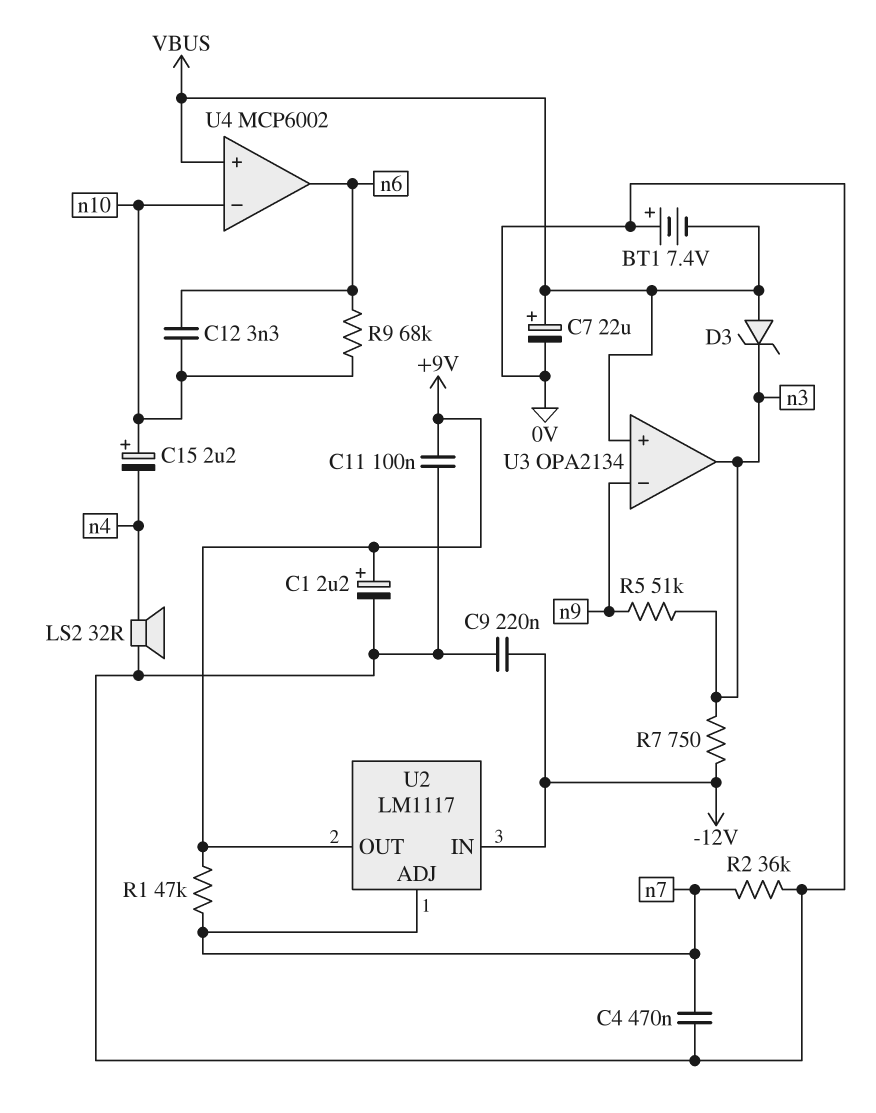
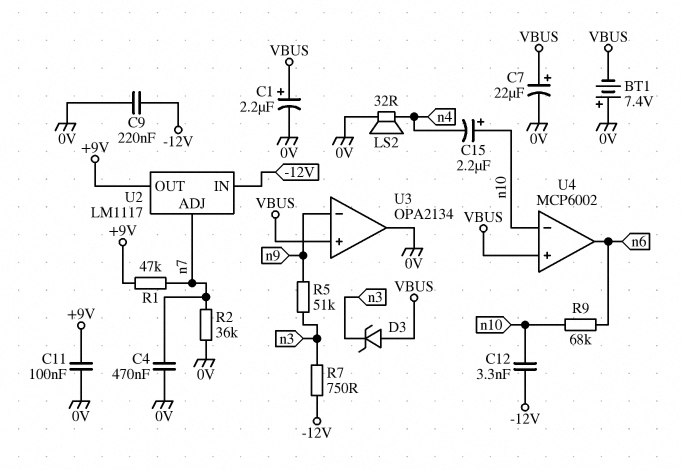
C1: 2.2uF (plus +9V, minus 0V) -> 2.2uF (plus VBUS, minus 0V)
C12: 3.3nF (n6, n10) -> 3.3nF (-12V, n10)
U3 pin out: n3 -> 0V

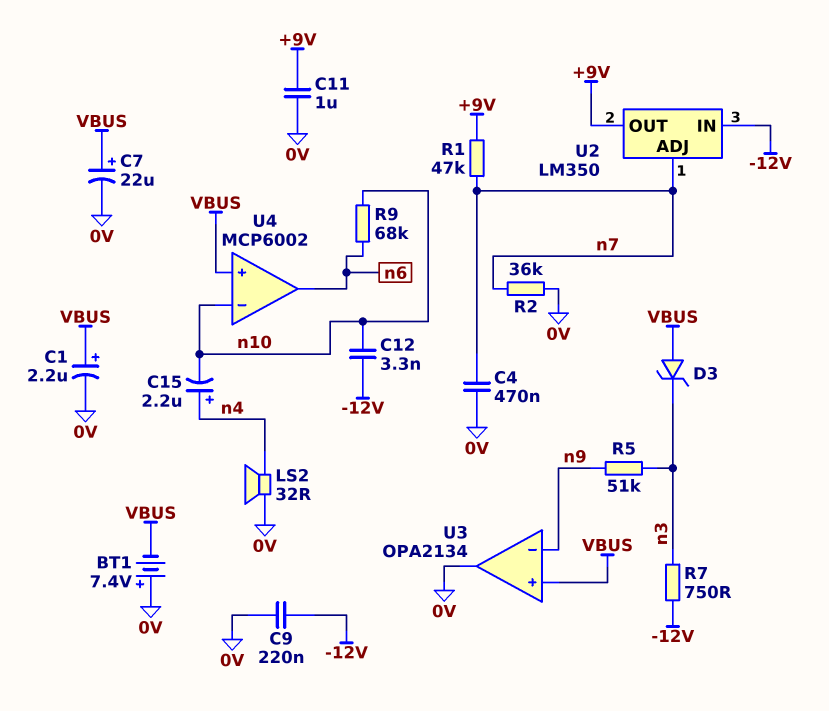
C11: 100nF (+9V, 0V) -> 1uF (+9V, 0V)
C15: 2.2uF (plus n10, minus n4) -> 2.2uF (plus n4, minus n10)
U2: LM1117 -> LM350

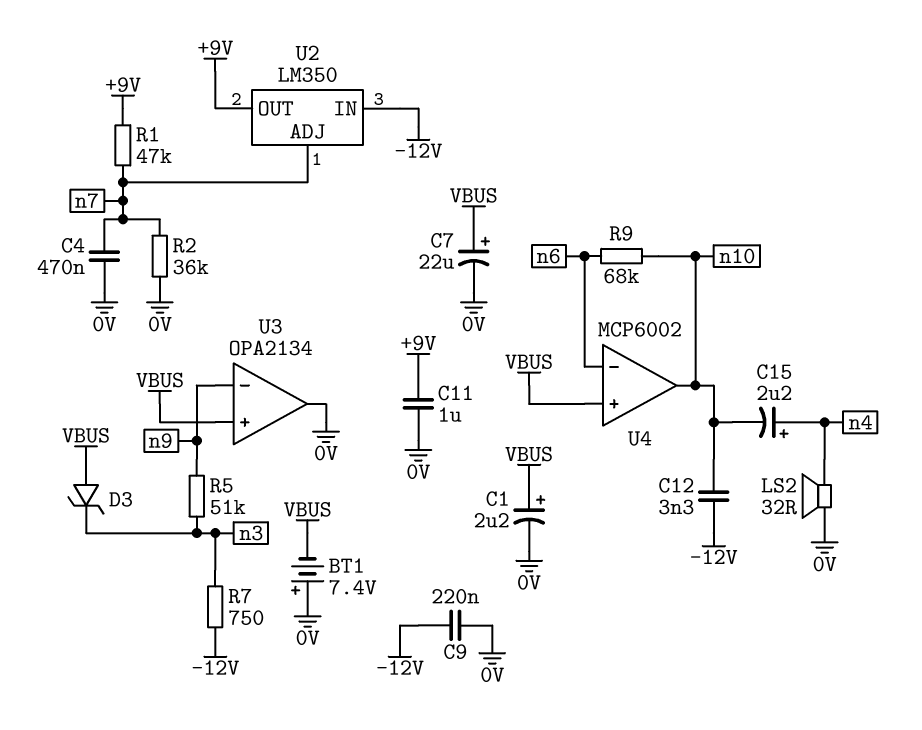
U4 pin in-: n10 -> n6
U4 pin out: n6 -> n10

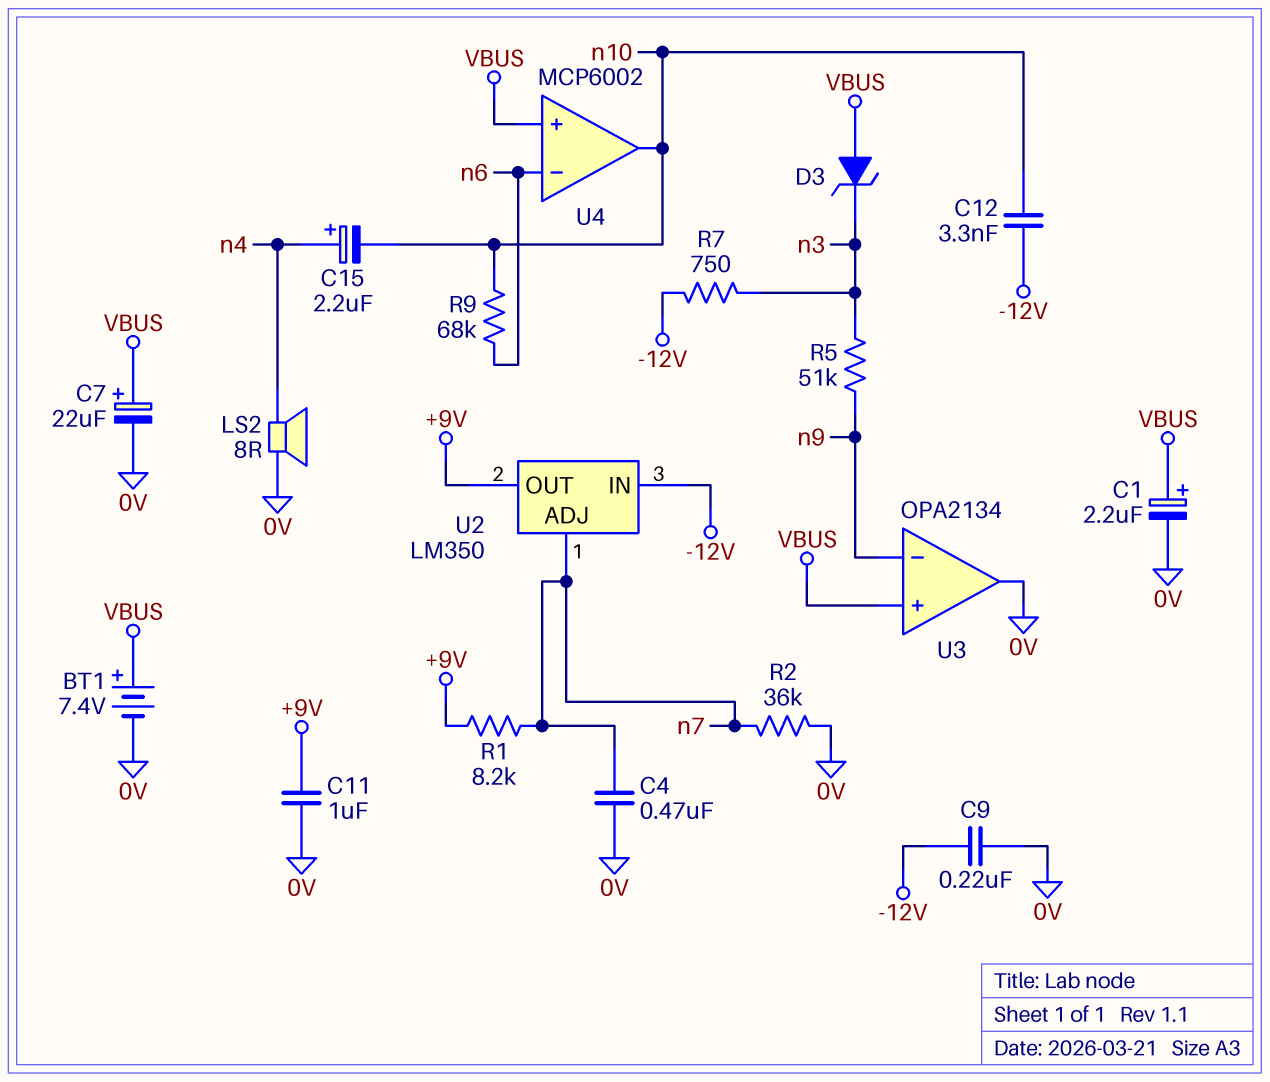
BT1: 7.4V (plus 0V, minus VBUS) -> 7.4V (plus VBUS, minus 0V)
LS2: speaker 32R (0V, n4) -> speaker 8R (0V, n4)
R1: 47k (+9V, n7) -> 8.2k (+9V, n7)

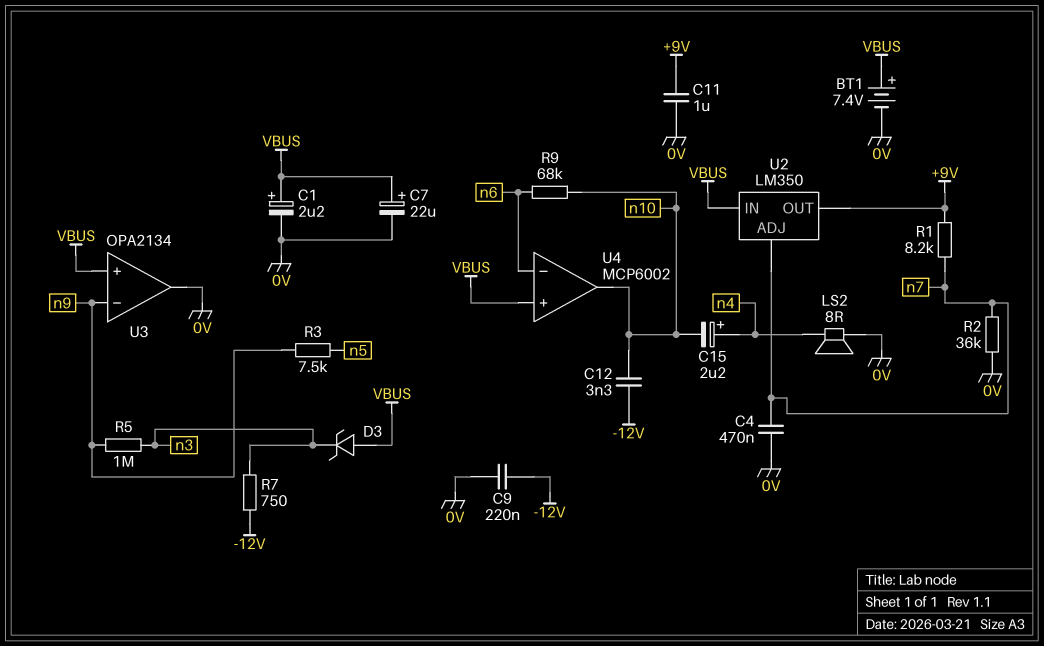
R3: none -> 7.5k (n5, n9)
R5: 51k (n3, n9) -> 1M (n3, n9)
U2 pin IN: -12V -> VBUS

